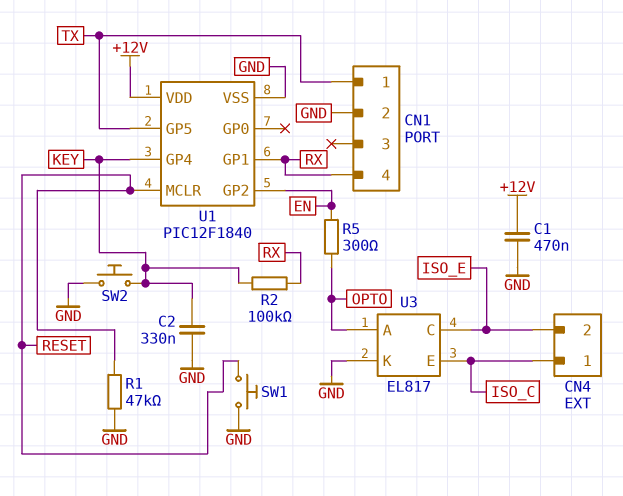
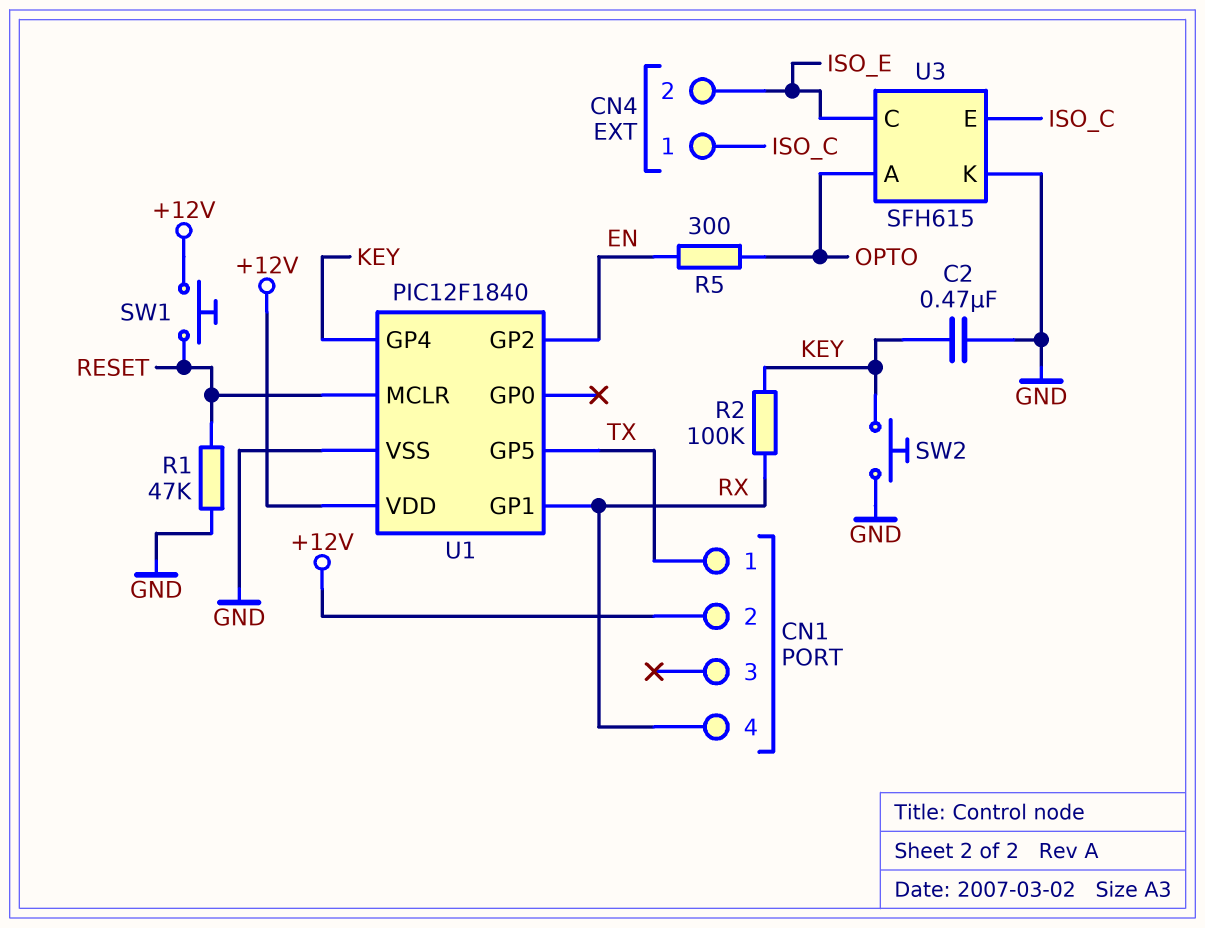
C1: 470nF (+12V, GND) -> none
C2: 330nF (GND, KEY) -> 470nF (GND, KEY)
CN1 pin 2: GND -> +12V
SW1: button (GND, RESET) -> button (+12V, RESET)
U3: EL817 -> SFH615

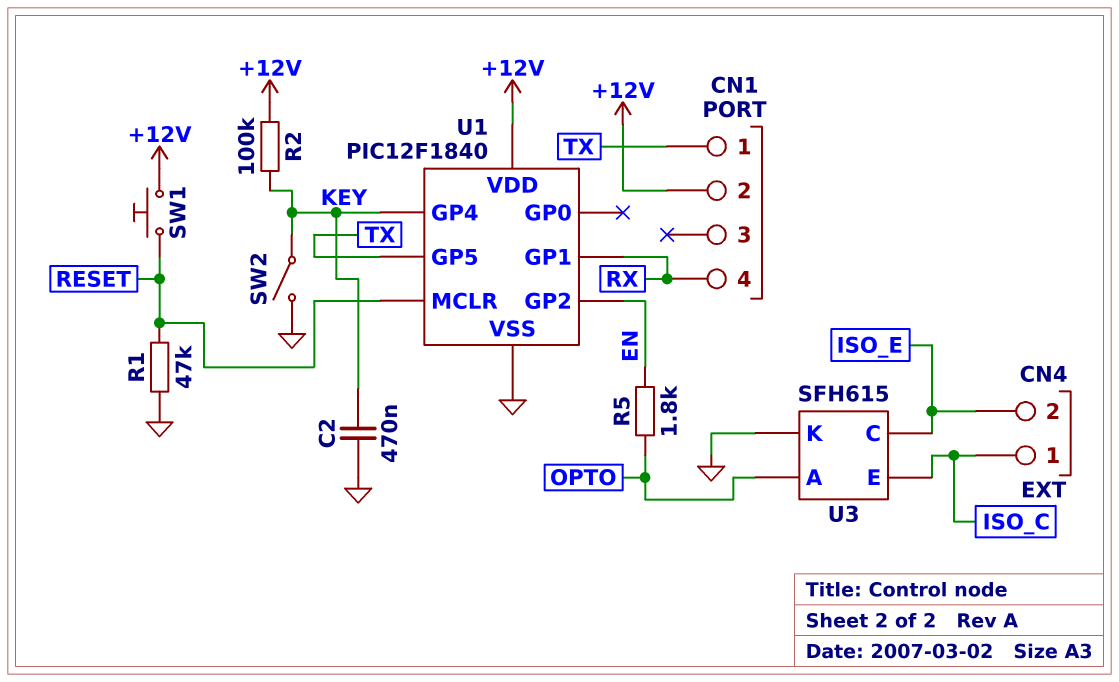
R2: 100k (KEY, RX) -> 100k (+12V, KEY)
R5: 300 (EN, OPTO) -> 1.8k (EN, OPTO)
SW2: button (GND, KEY) -> switch (GND, KEY)

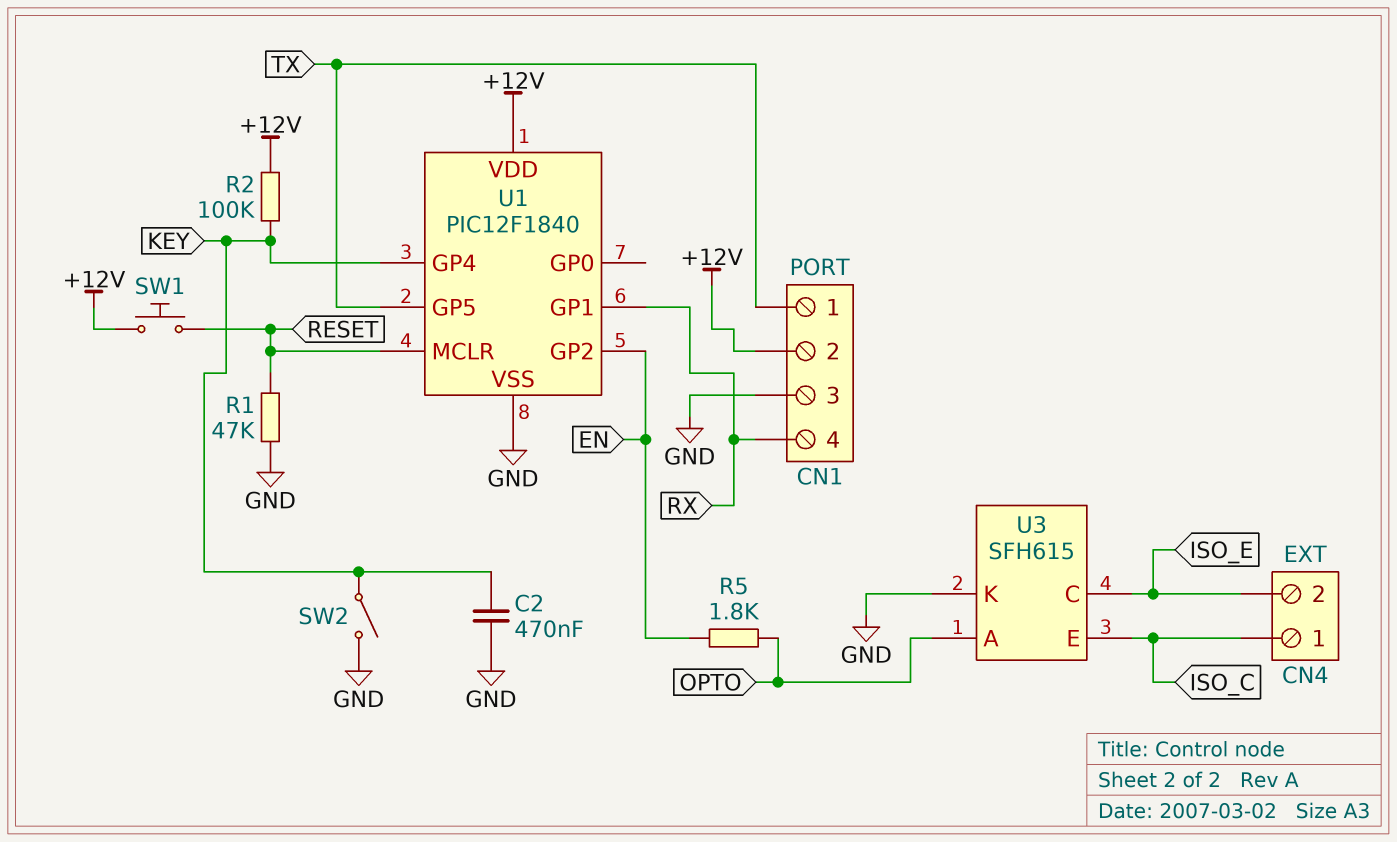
CN1 pin 3: none -> GND

